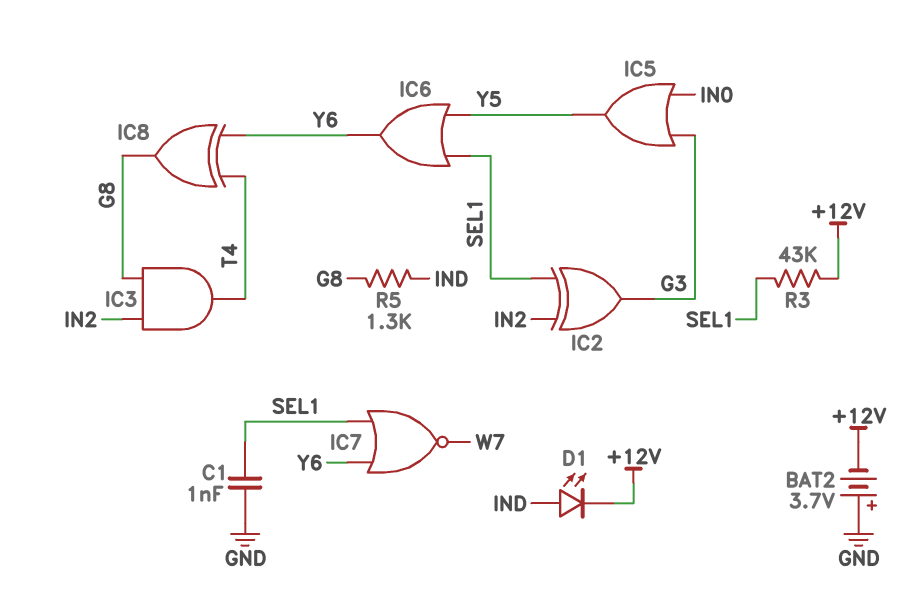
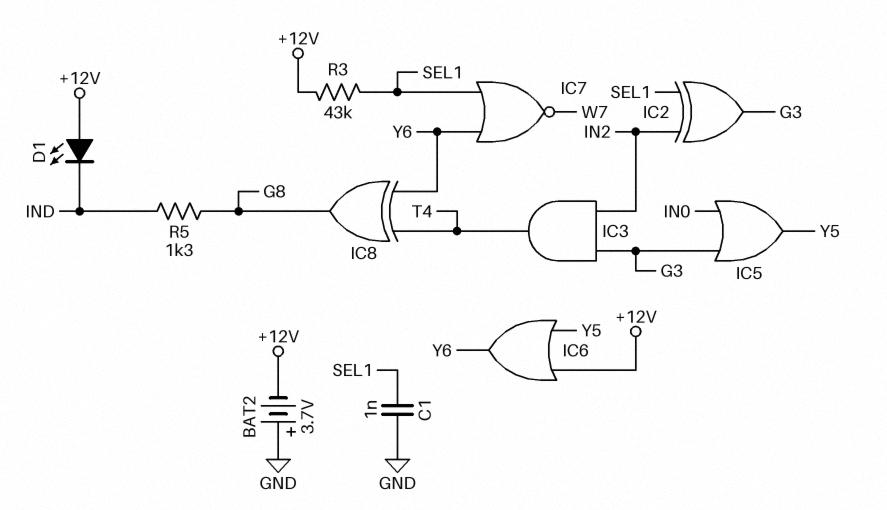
D1: LED (A IND, K +12V) -> LED (A +12V, K IND)
IC3: AND (in G8, in IN2, out T4) -> AND (in G3, in IN2, out T4)
IC6: OR (in SEL1, in Y5, out Y6) -> OR (in +12V, in Y5, out Y6)

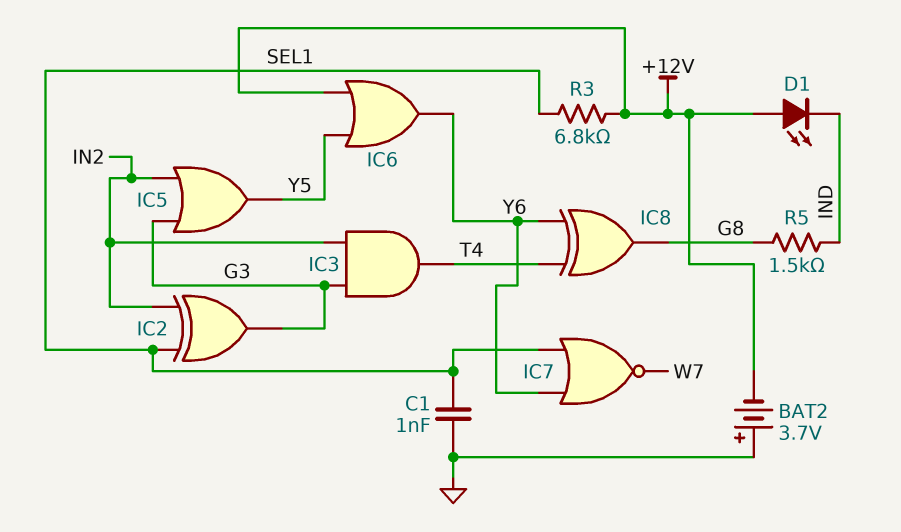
IC5: OR (in G3, in IN0, out Y5) -> OR (in G3, in IN2, out Y5)
R3: 43k (+12V, SEL1) -> 6.8k (+12V, SEL1)
R5: 1.3k (G8, IND) -> 1.5k (G8, IND)

